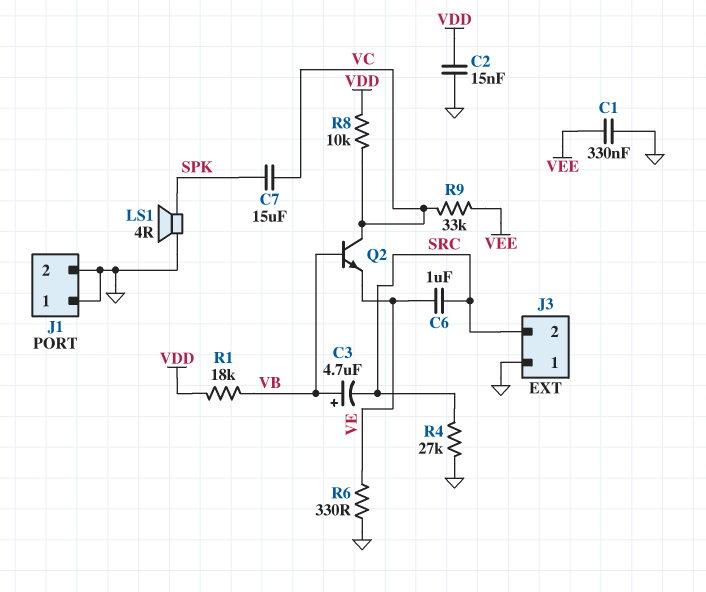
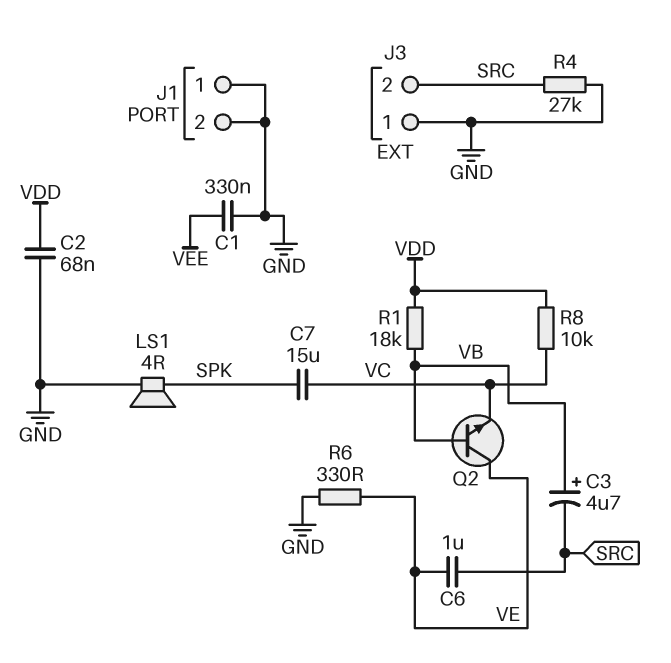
C2: 15nF (GND, VDD) -> 68nF (GND, VDD)
Q2: NPN (B VB, C VC, E VE) -> NPN (B VB, C VE, E VC)
R9: 33k (VC, VEE) -> none

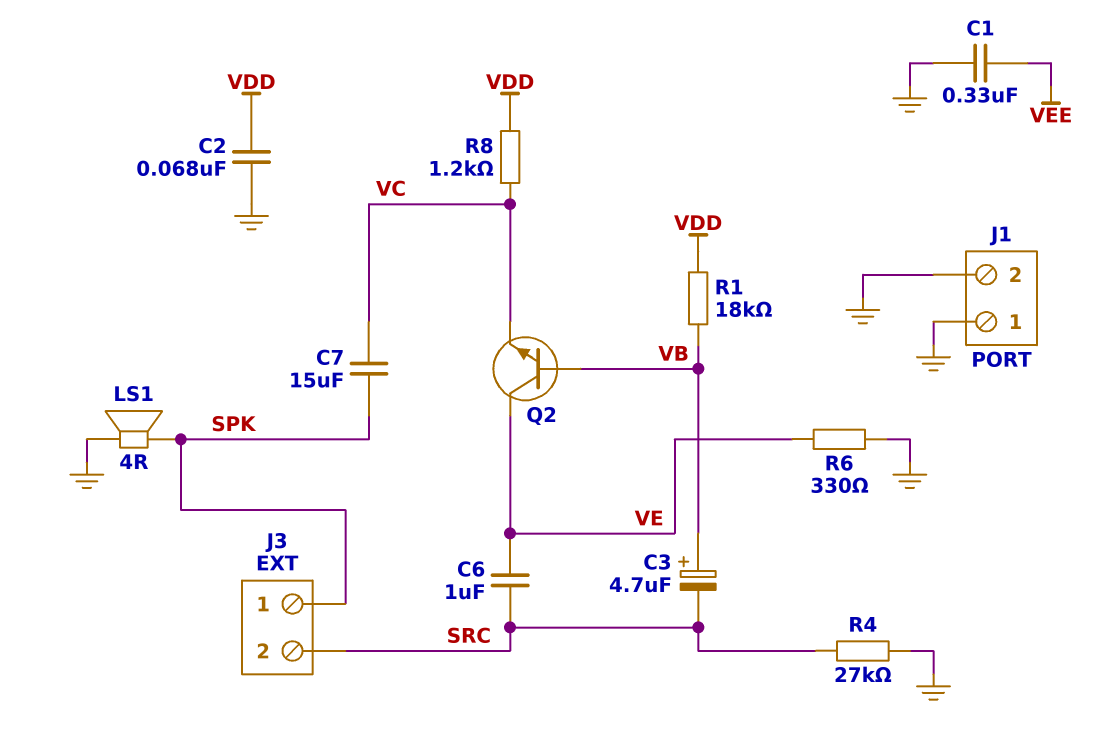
J3 pin 1: GND -> SPK
R8: 10k (VC, VDD) -> 1.2k (VC, VDD)

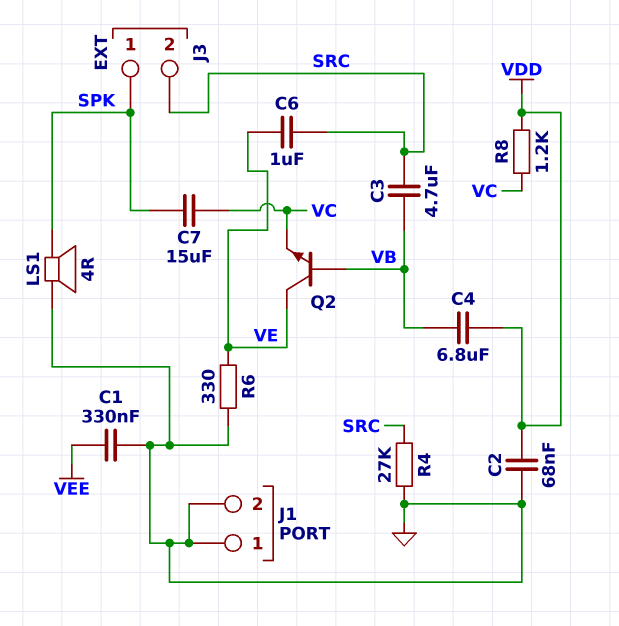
C3: 4.7uF (plus VB, minus SRC) -> 4.7uF (SRC, VB)
C4: none -> 6.8uF (VB, VDD)
R1: 18k (VB, VDD) -> none

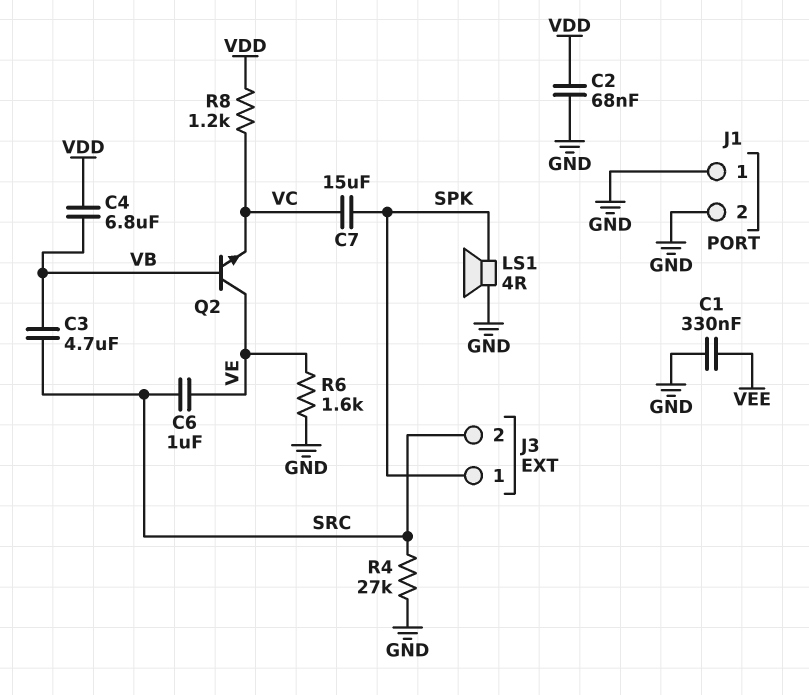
R6: 330 (GND, VE) -> 1.6k (GND, VE)

